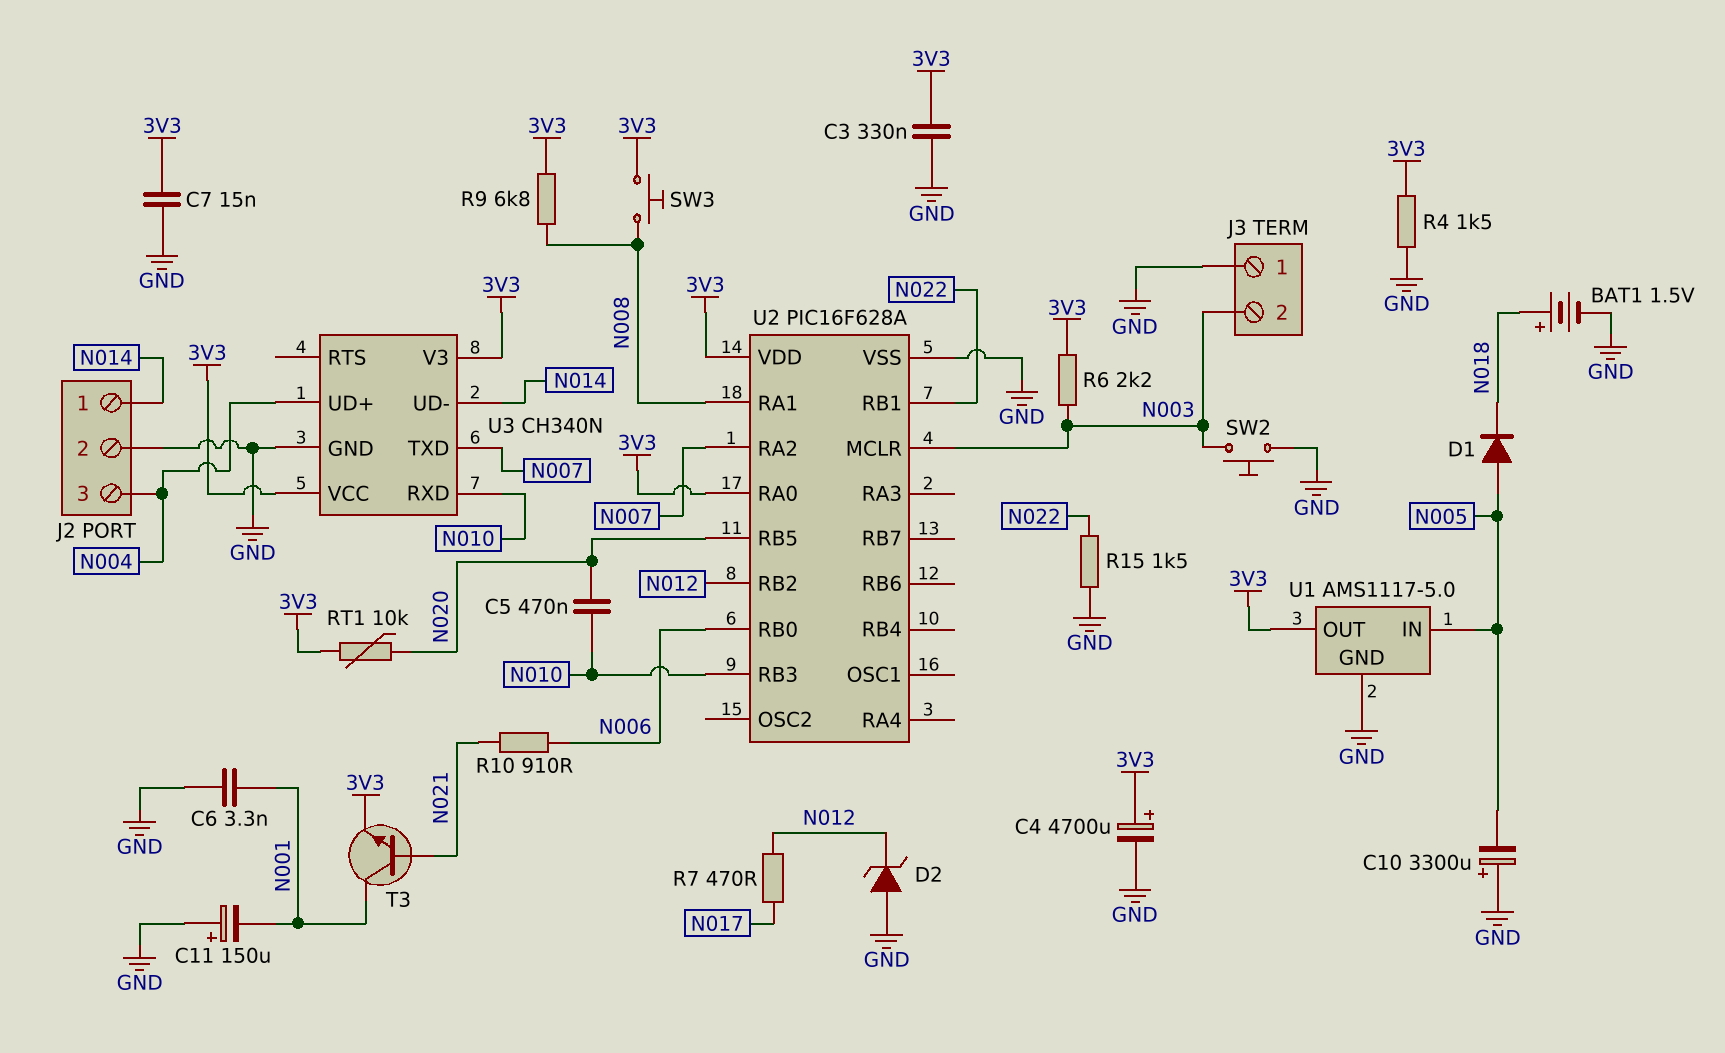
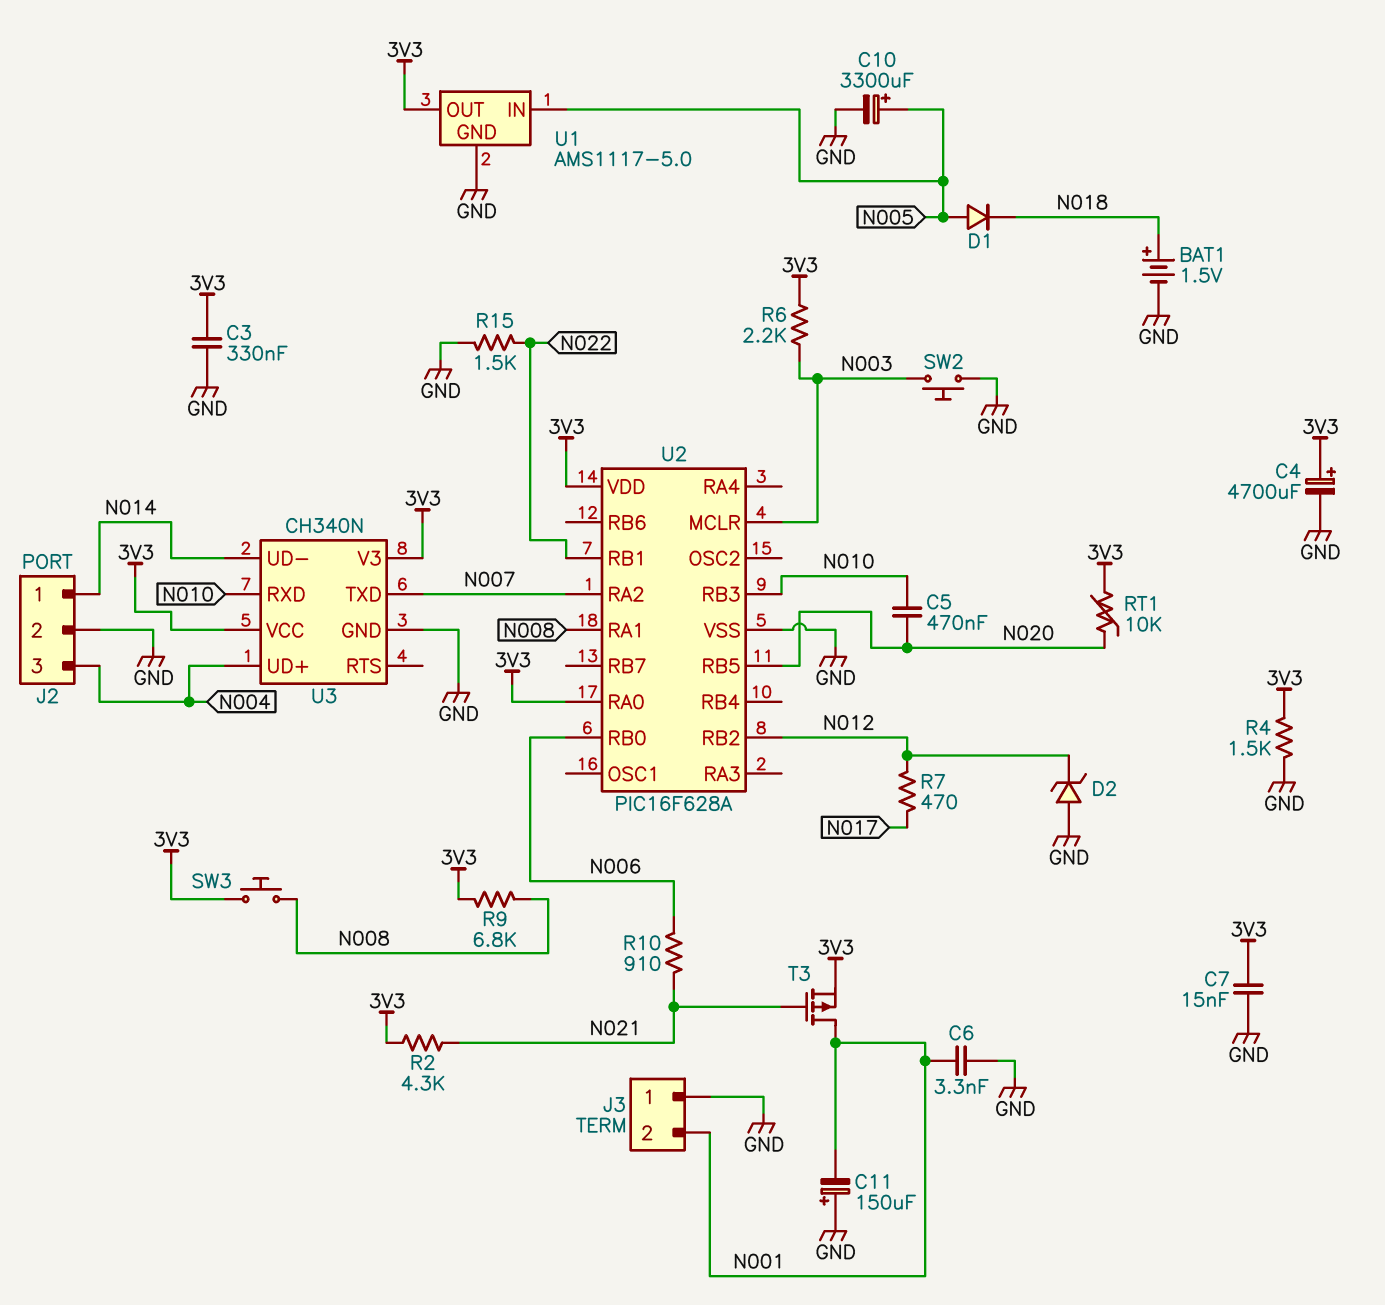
C10: 3300uF (plus GND, minus N005) -> 3300uF (plus N005, minus GND)
J3 pin 2: N003 -> N001
R2: none -> 4.3k (3V3, N021)
T3: NPN (B N021, C N001, E 3V3) -> PMOS (G N021, D N001, S 3V3)

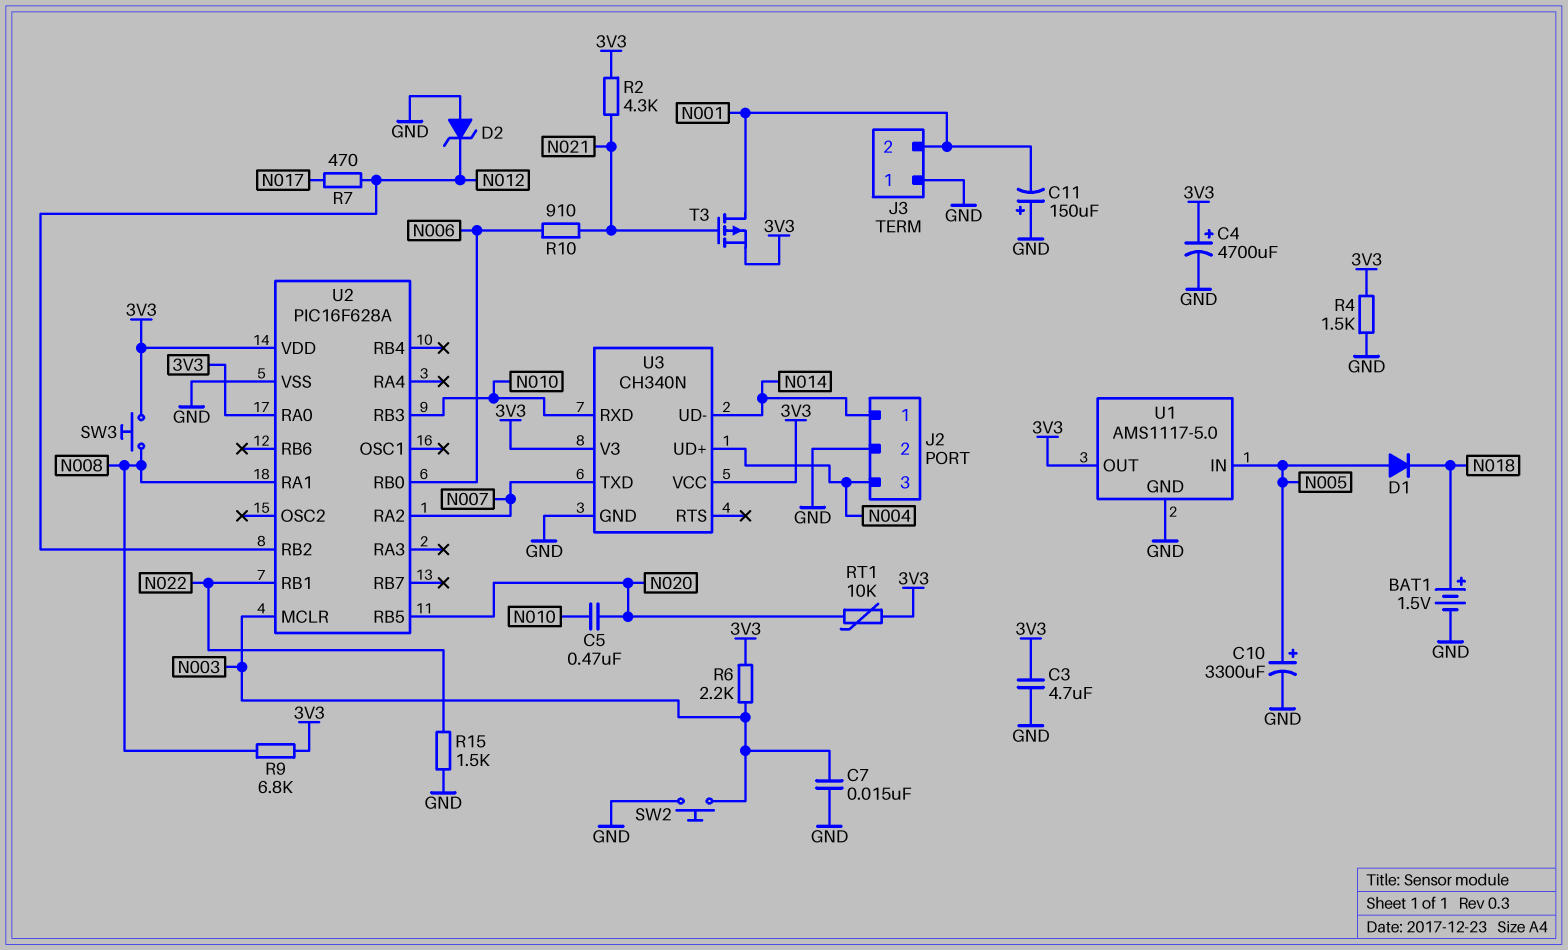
C3: 330nF (3V3, GND) -> 4.7uF (3V3, GND)
C6: 3.3nF (GND, N001) -> none
C7: 15nF (3V3, GND) -> 15nF (GND, N003)

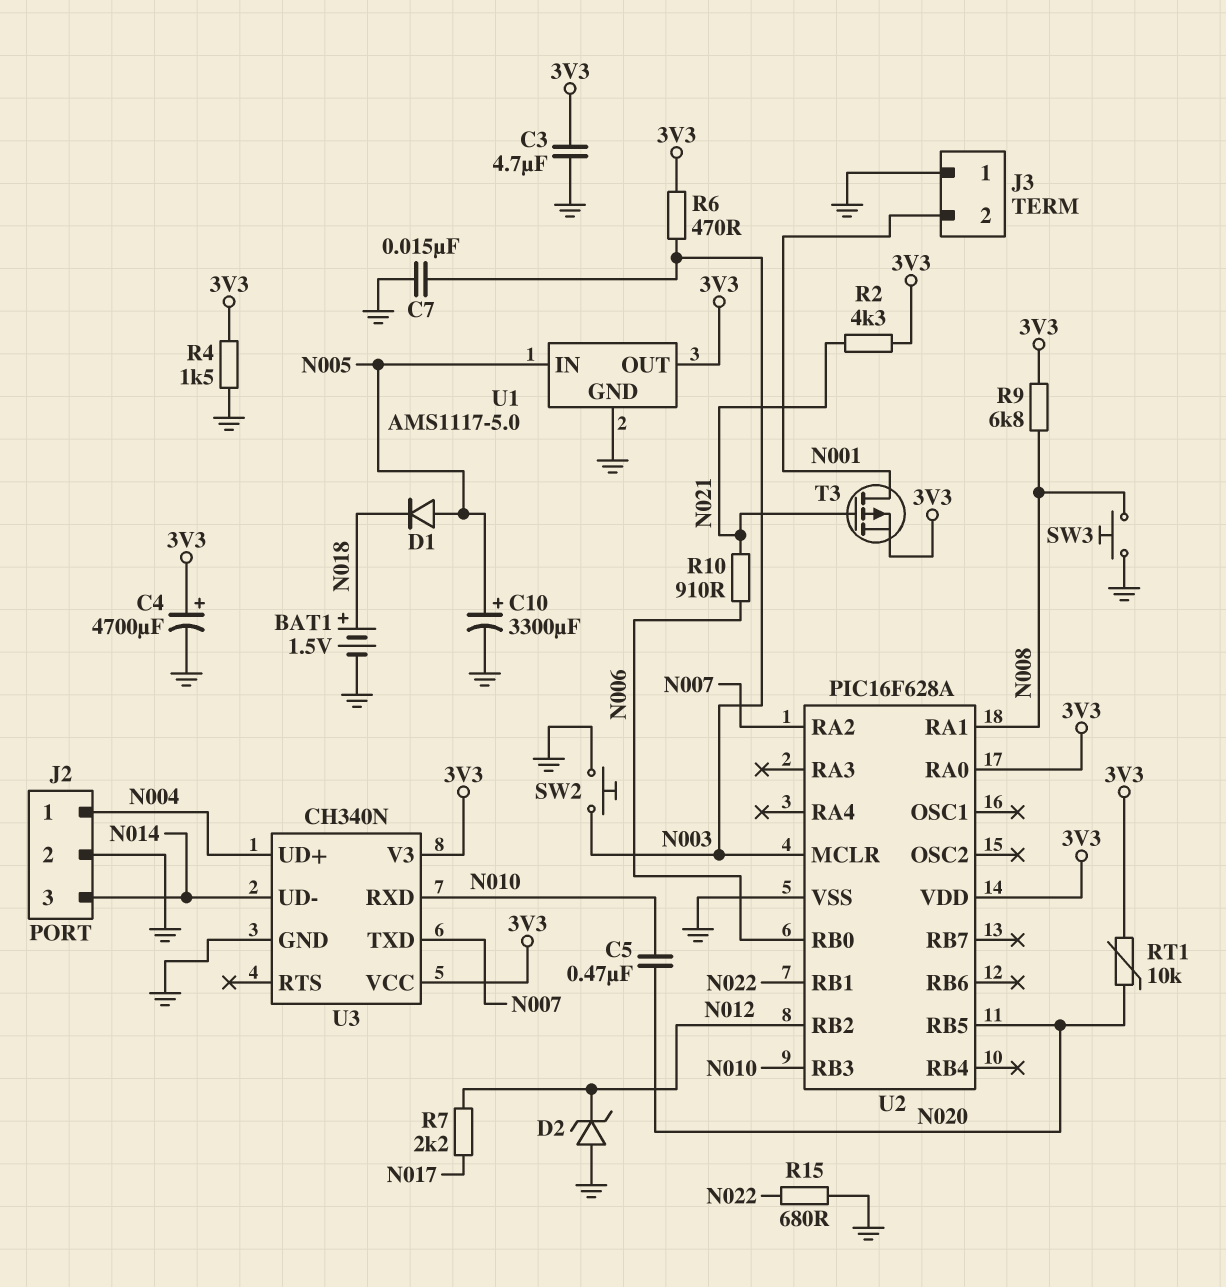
C11: 150uF (plus GND, minus N001) -> none
J2 pin 1: N014 -> N004
J2 pin 3: N004 -> N014
R6: 2.2k (3V3, N003) -> 470 (3V3, N003)
R7: 470 (N012, N017) -> 2.2k (N012, N017)
R15: 1.5k (GND, N022) -> 680 (GND, N022)
SW3: button (3V3, N008) -> button (GND, N008)

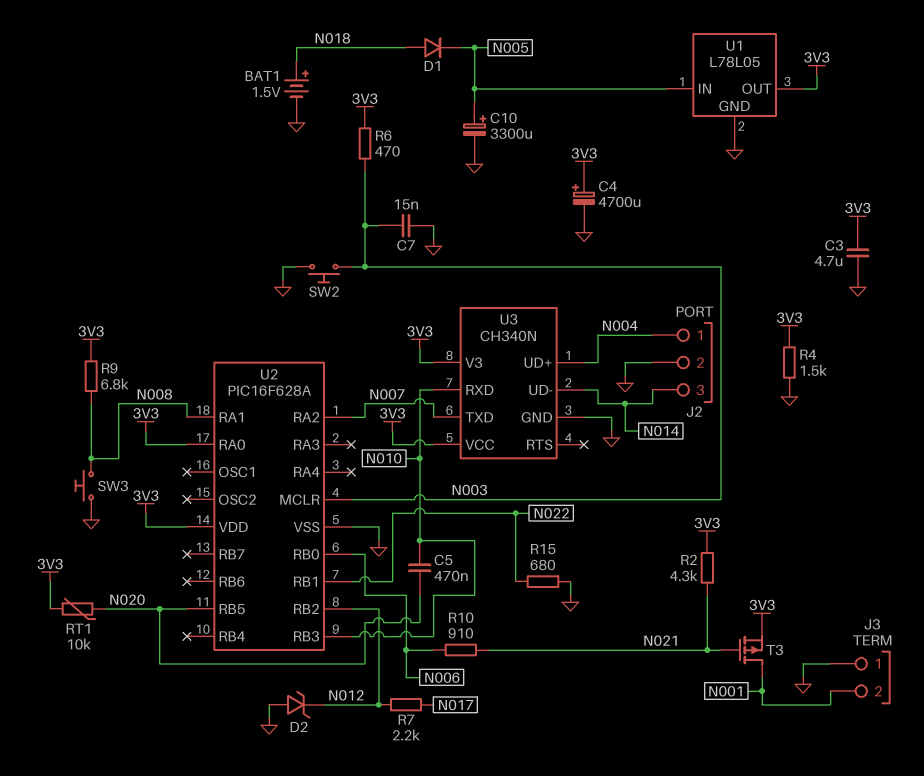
D1: diode (A N005, K N018) -> diode (A N018, K N005)
U1: AMS1117-5.0 -> L78L05

